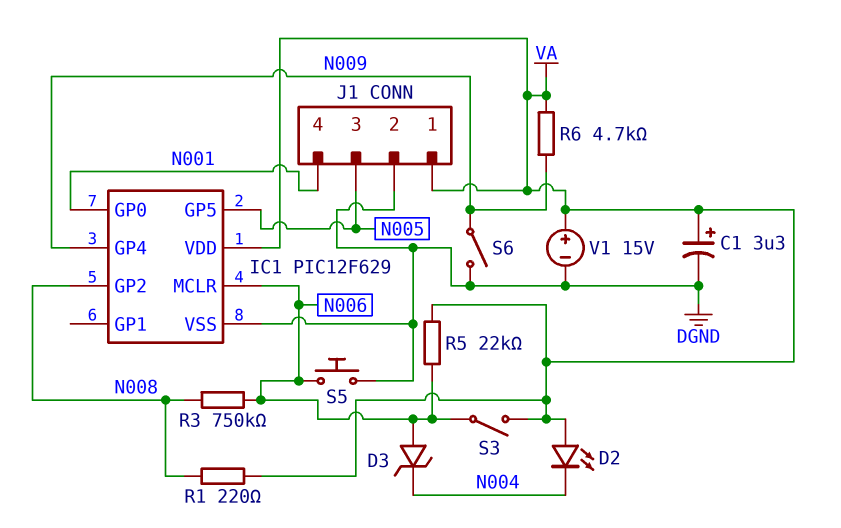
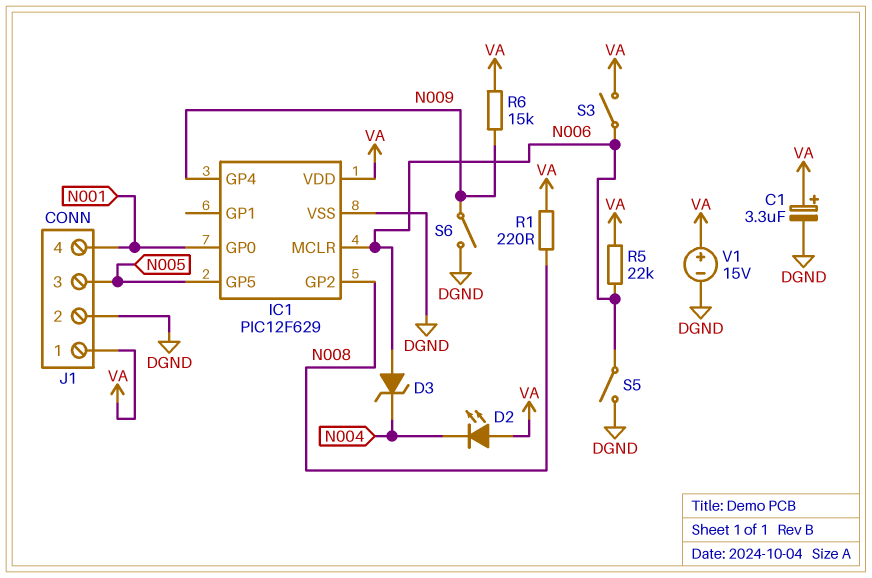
R3: 750k (N006, N008) -> none
R6: 4.7k (N009, VA) -> 15k (N009, VA)
S5: button (DGND, N006) -> switch (DGND, N006)

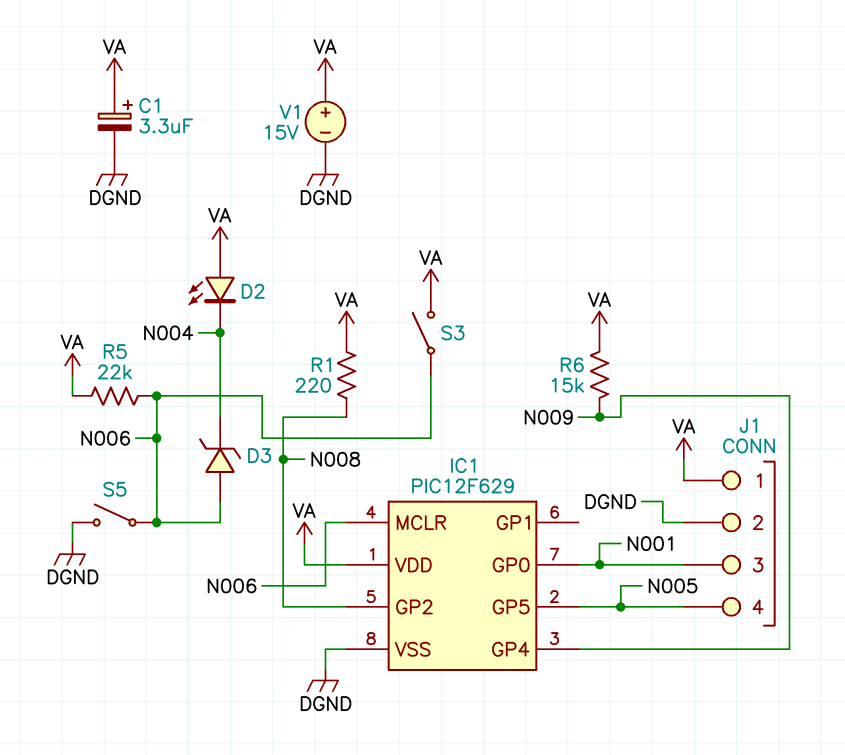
J1 pin 3: N005 -> N001
J1 pin 4: N001 -> N005
S6: switch (DGND, N009) -> none

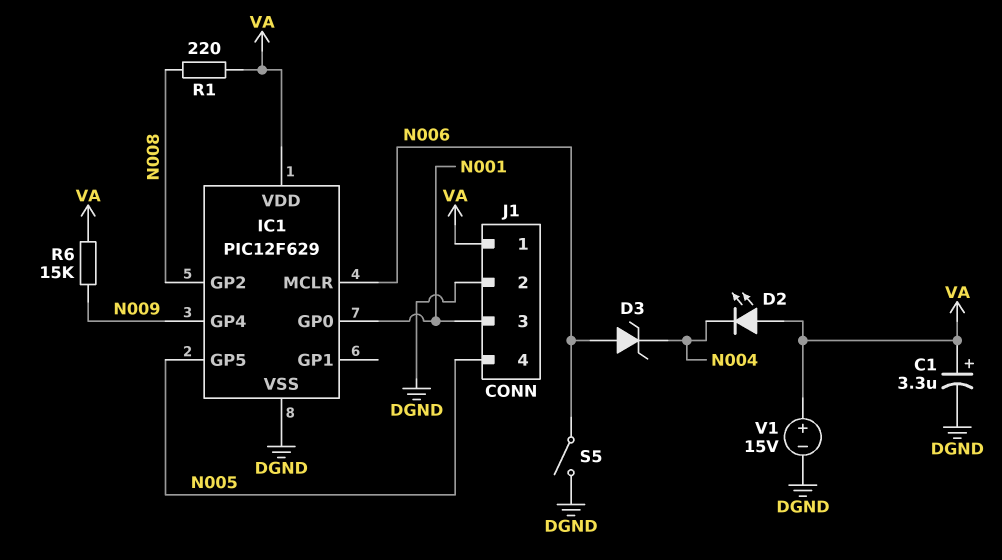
R5: 22k (N006, VA) -> none
S3: switch (N006, VA) -> none

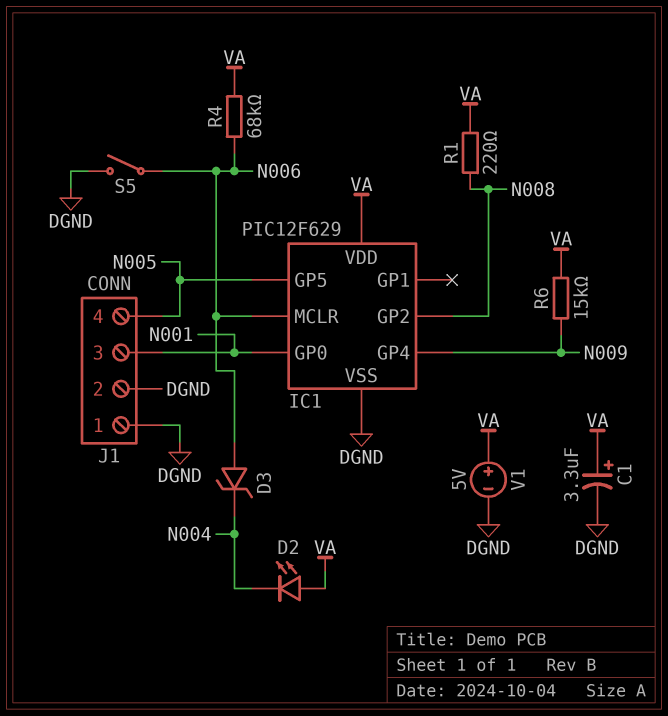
J1 pin 1: VA -> DGND
R4: none -> 68k (N006, VA)
V1: 15V (plus VA, minus DGND) -> 5V (plus VA, minus DGND)

